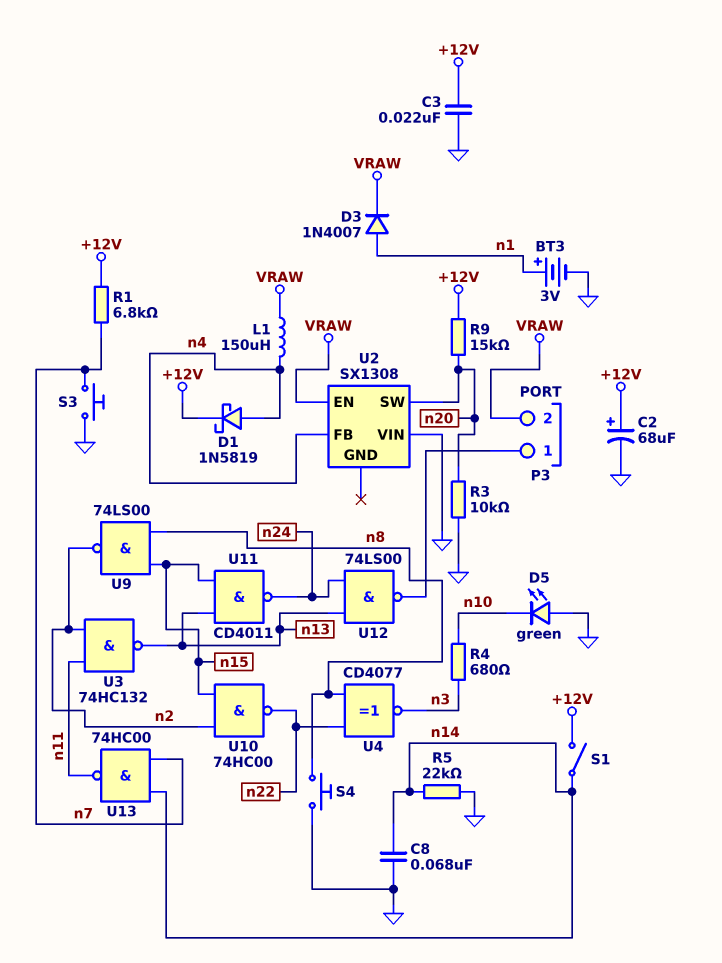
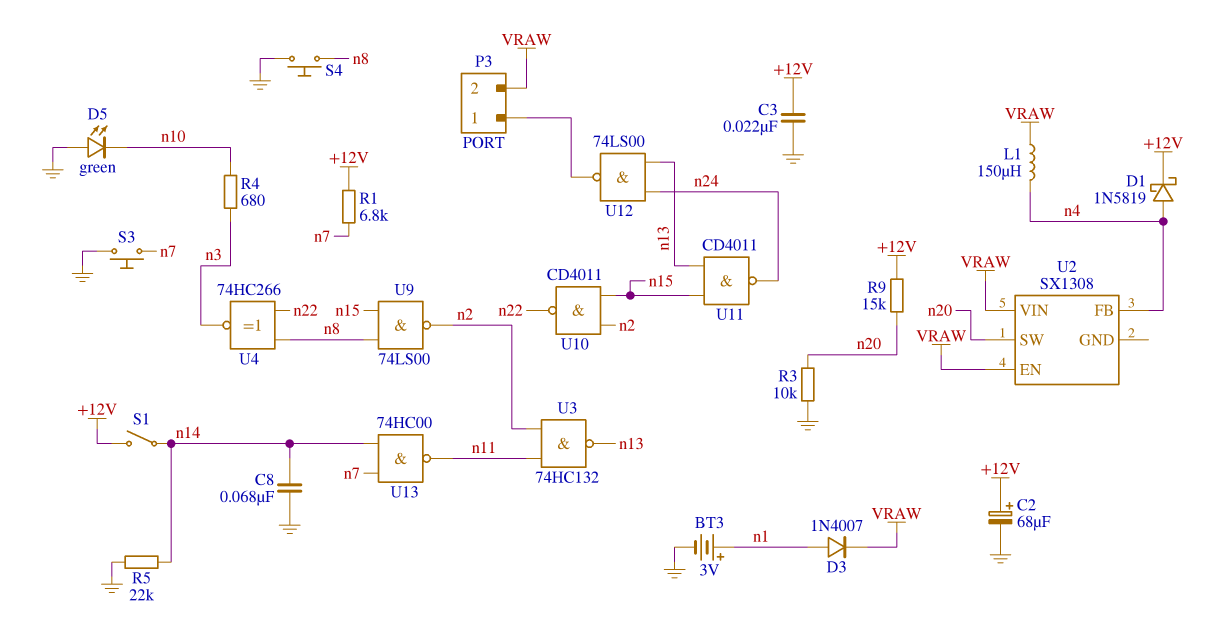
U2 pin VIN: GND -> VRAW
U4: XNOR CD4077 (in n8, in n22, out n3) -> XNOR 74HC266 (in n8, in n22, out n3)
U10: NAND 74HC00 (in n2, in n15, out n22) -> NAND CD4011 (in n2, in n15, out n22)

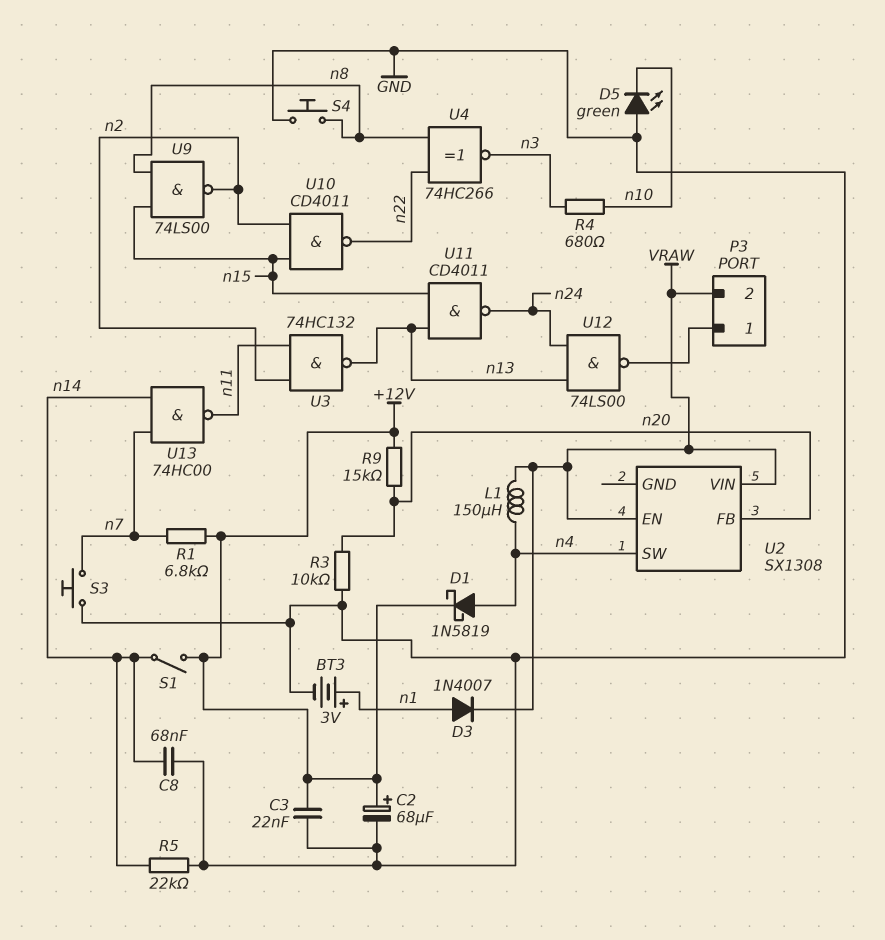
U2 pin FB: n4 -> n20
U2 pin SW: n20 -> n4

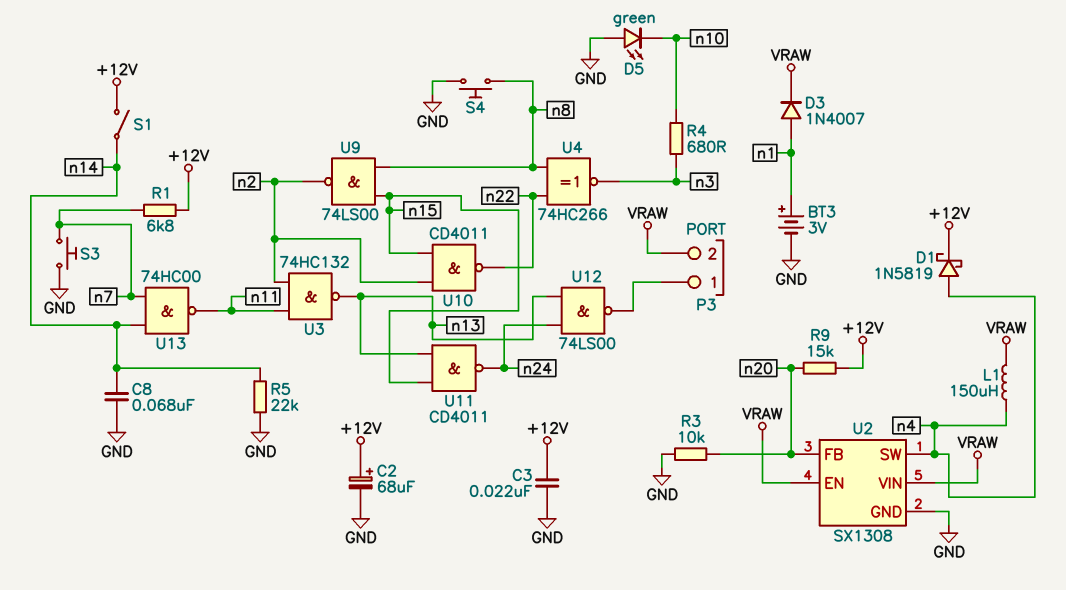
U2 pin GND: none -> GND

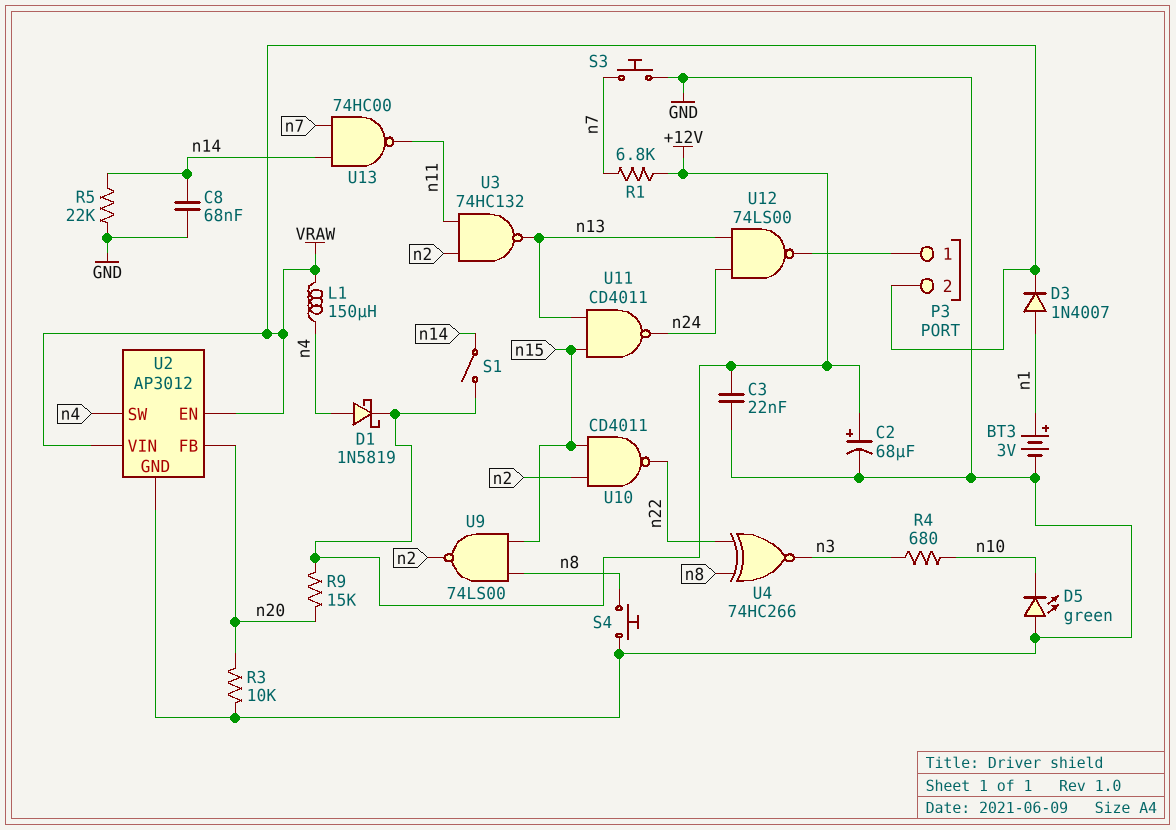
U2: SX1308 -> AP3012

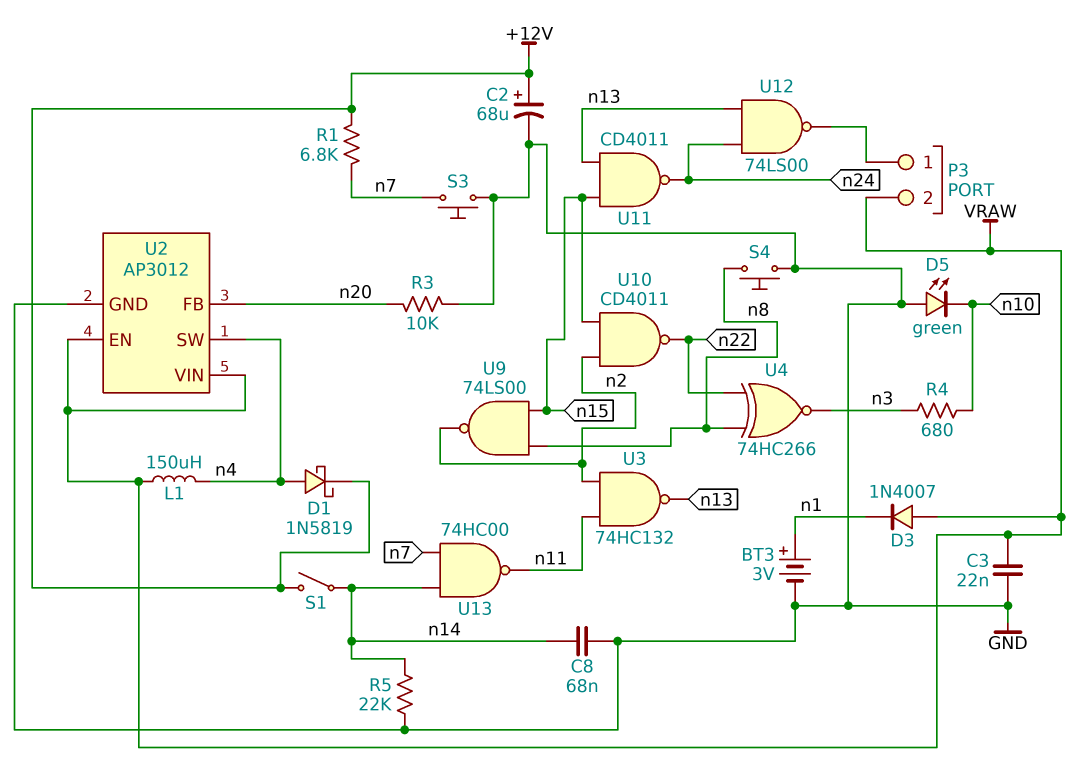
C3: 22nF (+12V, GND) -> 22nF (GND, VRAW)
D3: diode 1N4007 (A n1, K VRAW) -> diode 1N4007 (A VRAW, K n1)
R9: 15k (+12V, n20) -> none

